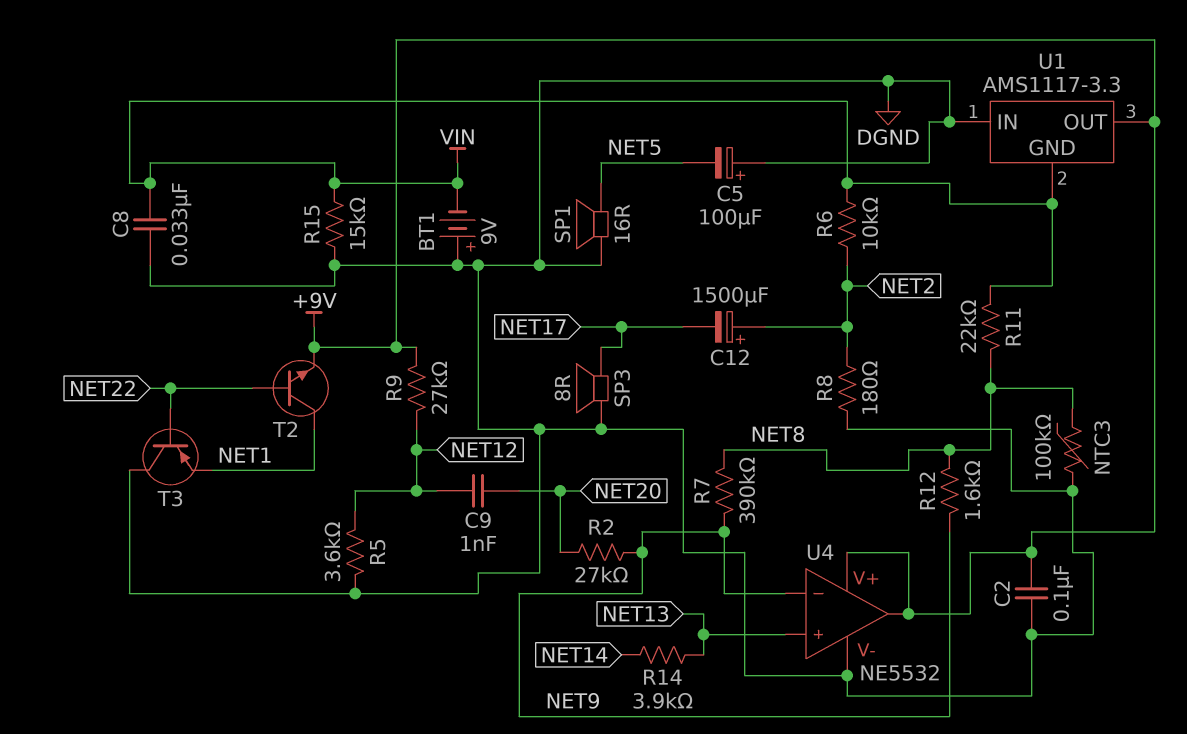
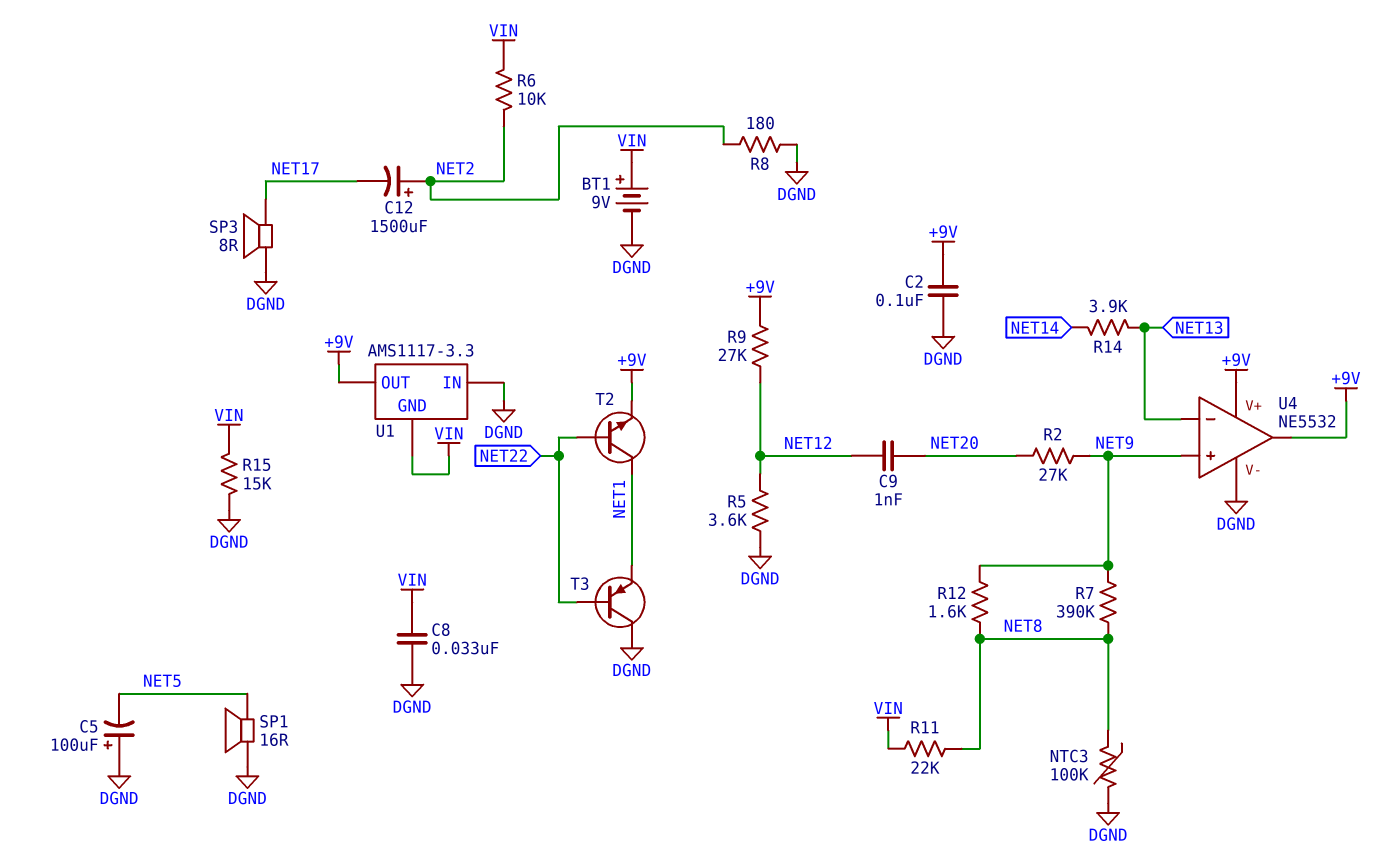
BT1: 9V (plus DGND, minus VIN) -> 9V (plus VIN, minus DGND)
U4 pin in+: NET13 -> NET9
U4 pin in-: NET9 -> NET13

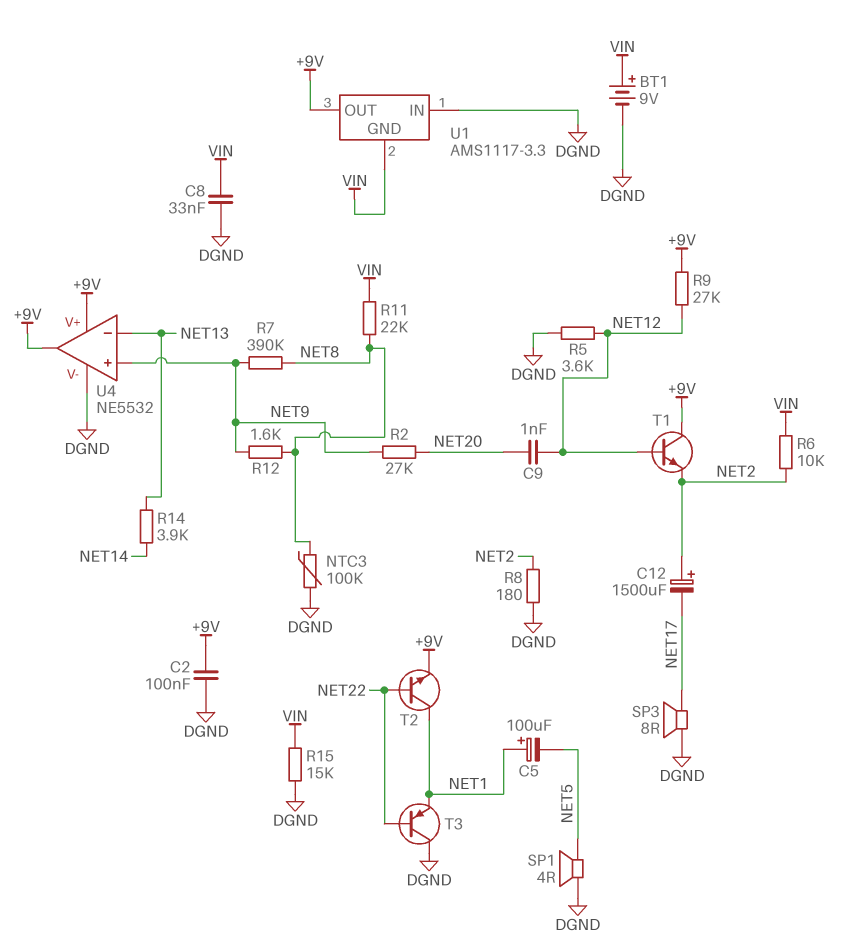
C5: 100uF (plus DGND, minus NET5) -> 100uF (plus NET1, minus NET5)
SP1: speaker 16R (DGND, NET5) -> speaker 4R (DGND, NET5)
T1: none -> NPN (B NET12, C +9V, E NET2)

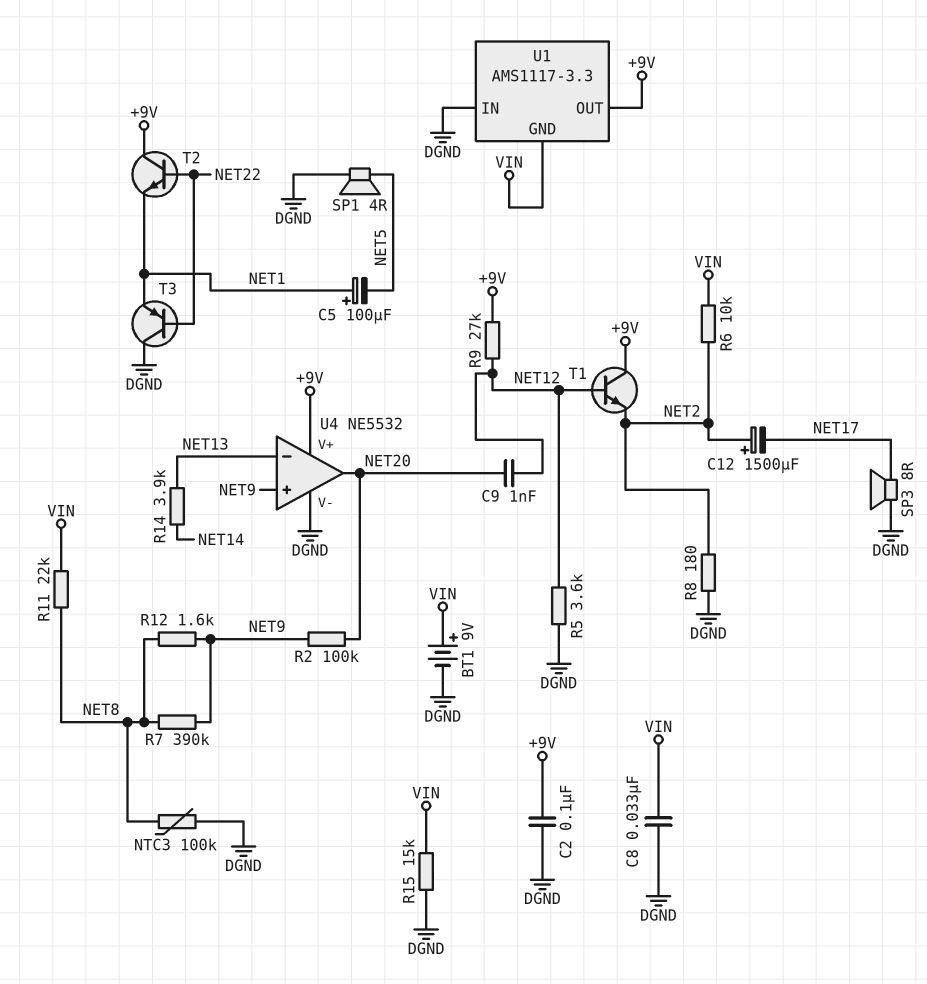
R2: 27k (NET9, NET20) -> 100k (NET9, NET20)
T2: NPN (B NET22, C NET1, E +9V) -> NPN (B NET22, C +9V, E NET1)
U4 pin out: +9V -> NET20

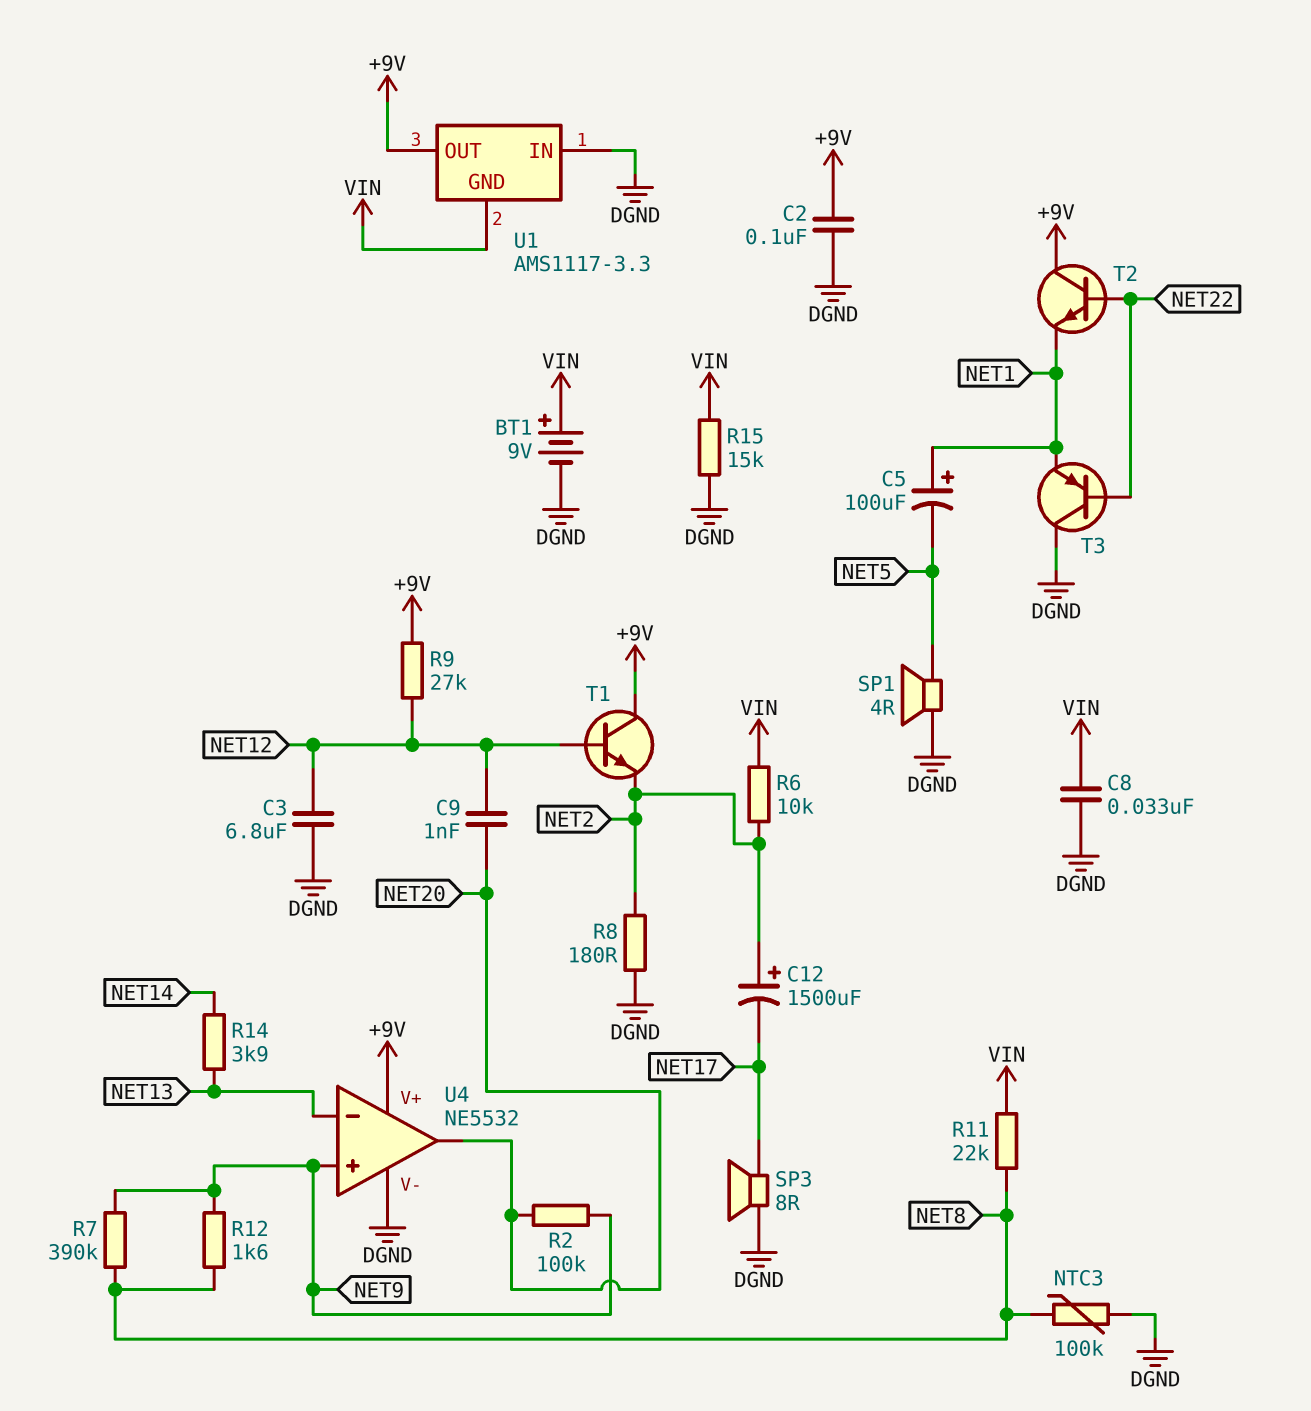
C3: none -> 6.8uF (DGND, NET12)
R5: 3.6k (DGND, NET12) -> none

